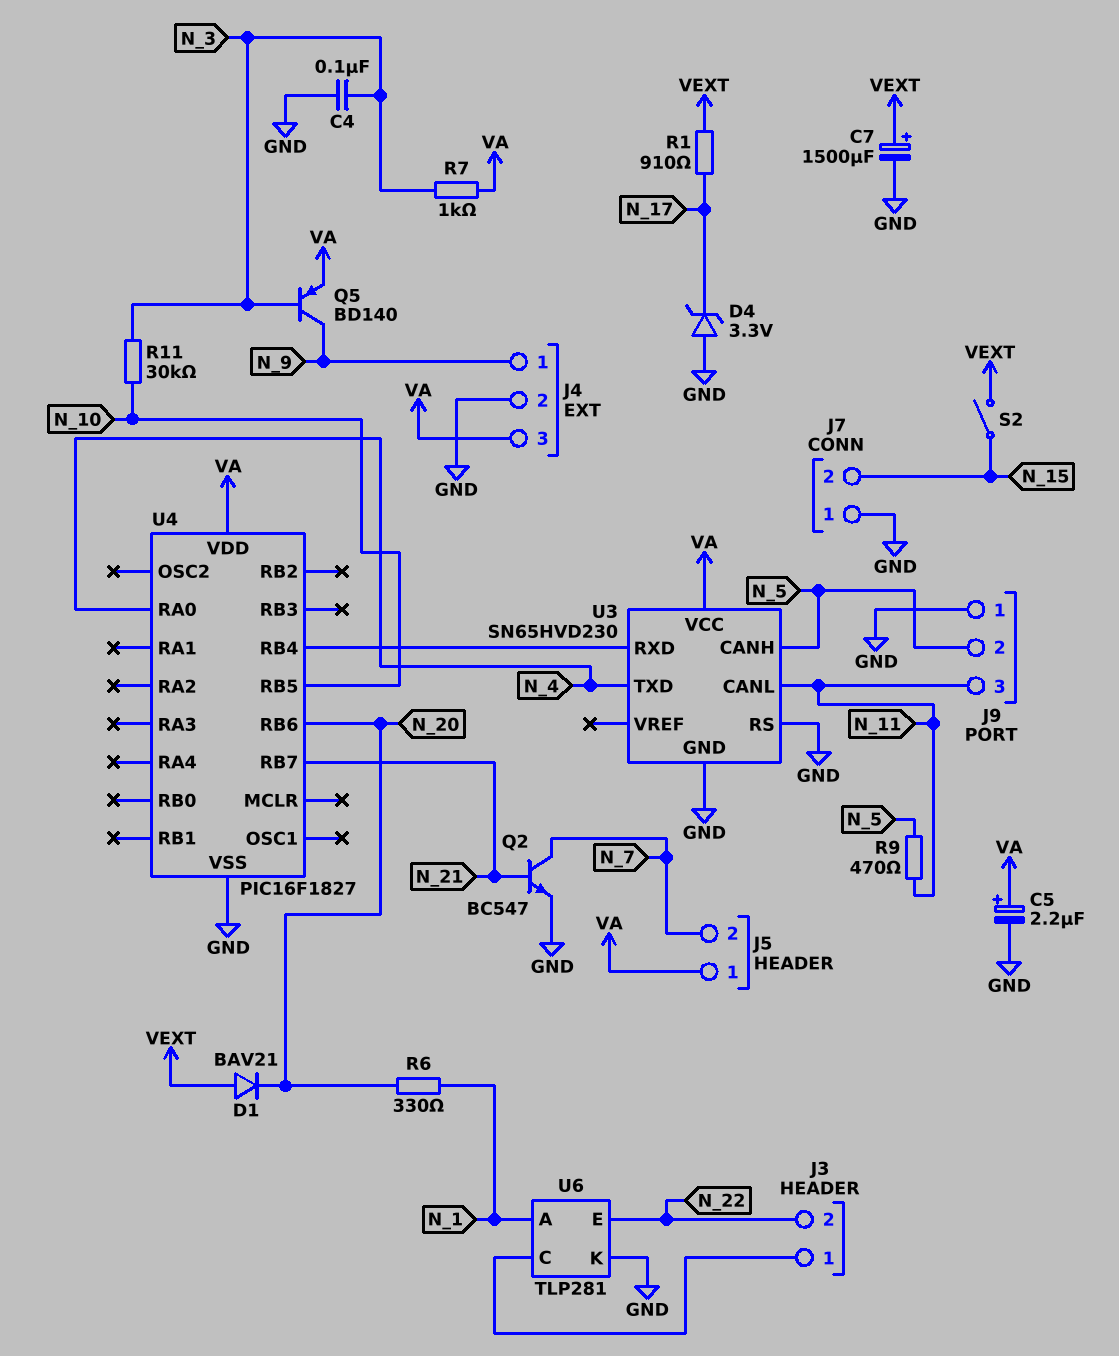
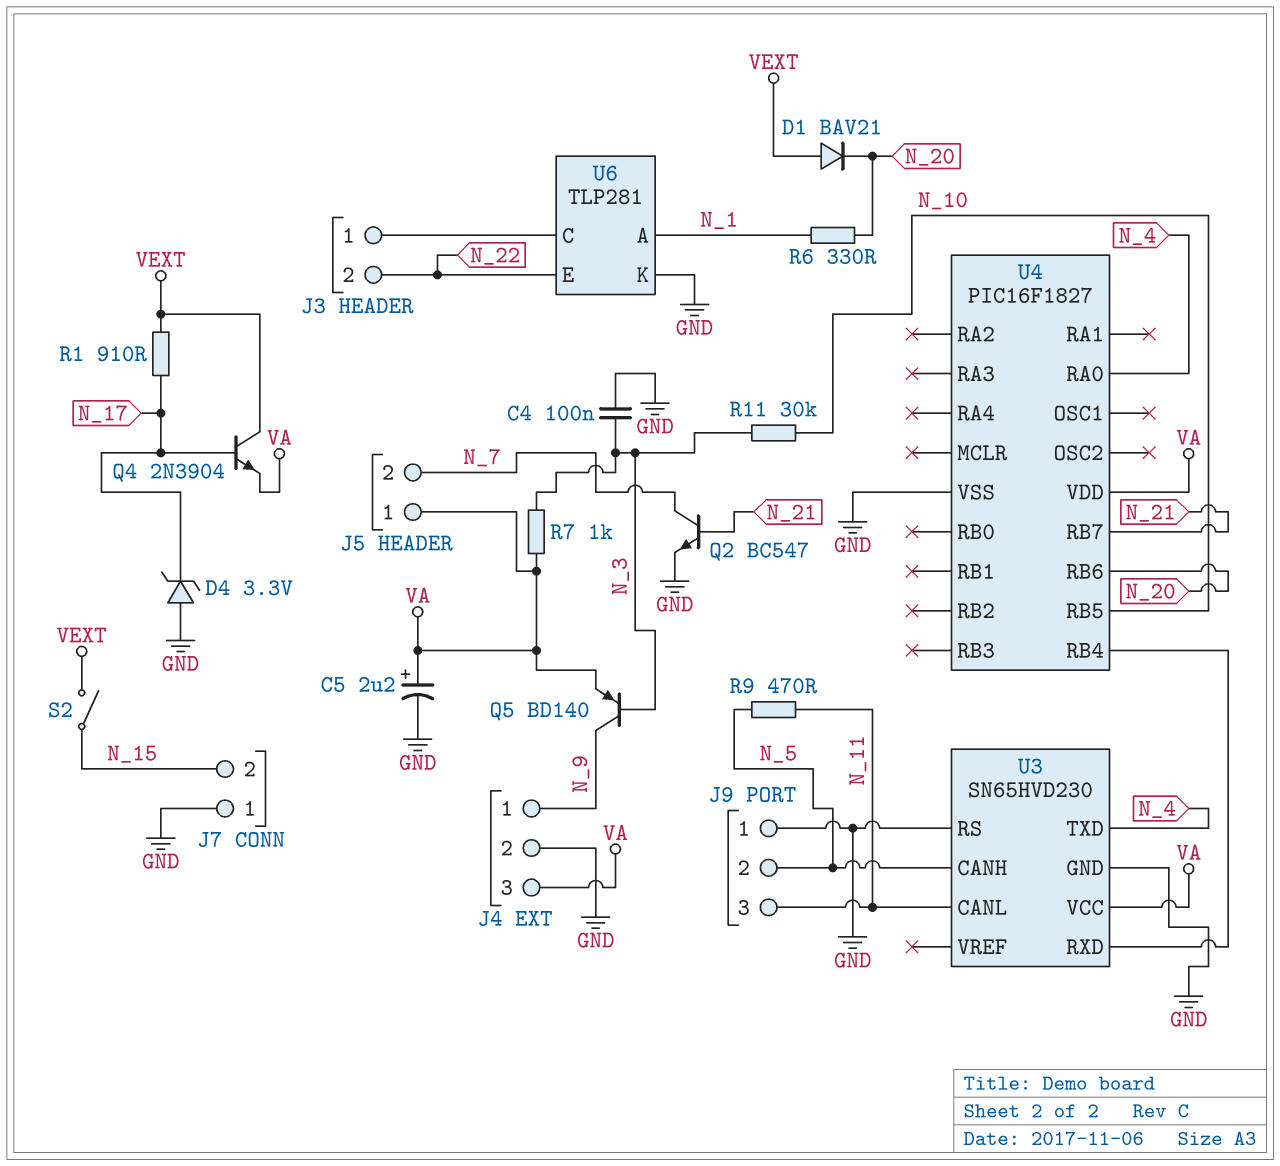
C7: 1500uF (plus VEXT, minus GND) -> none
Q4: none -> NPN 2N3904 (B N_17, C VEXT, E VA)

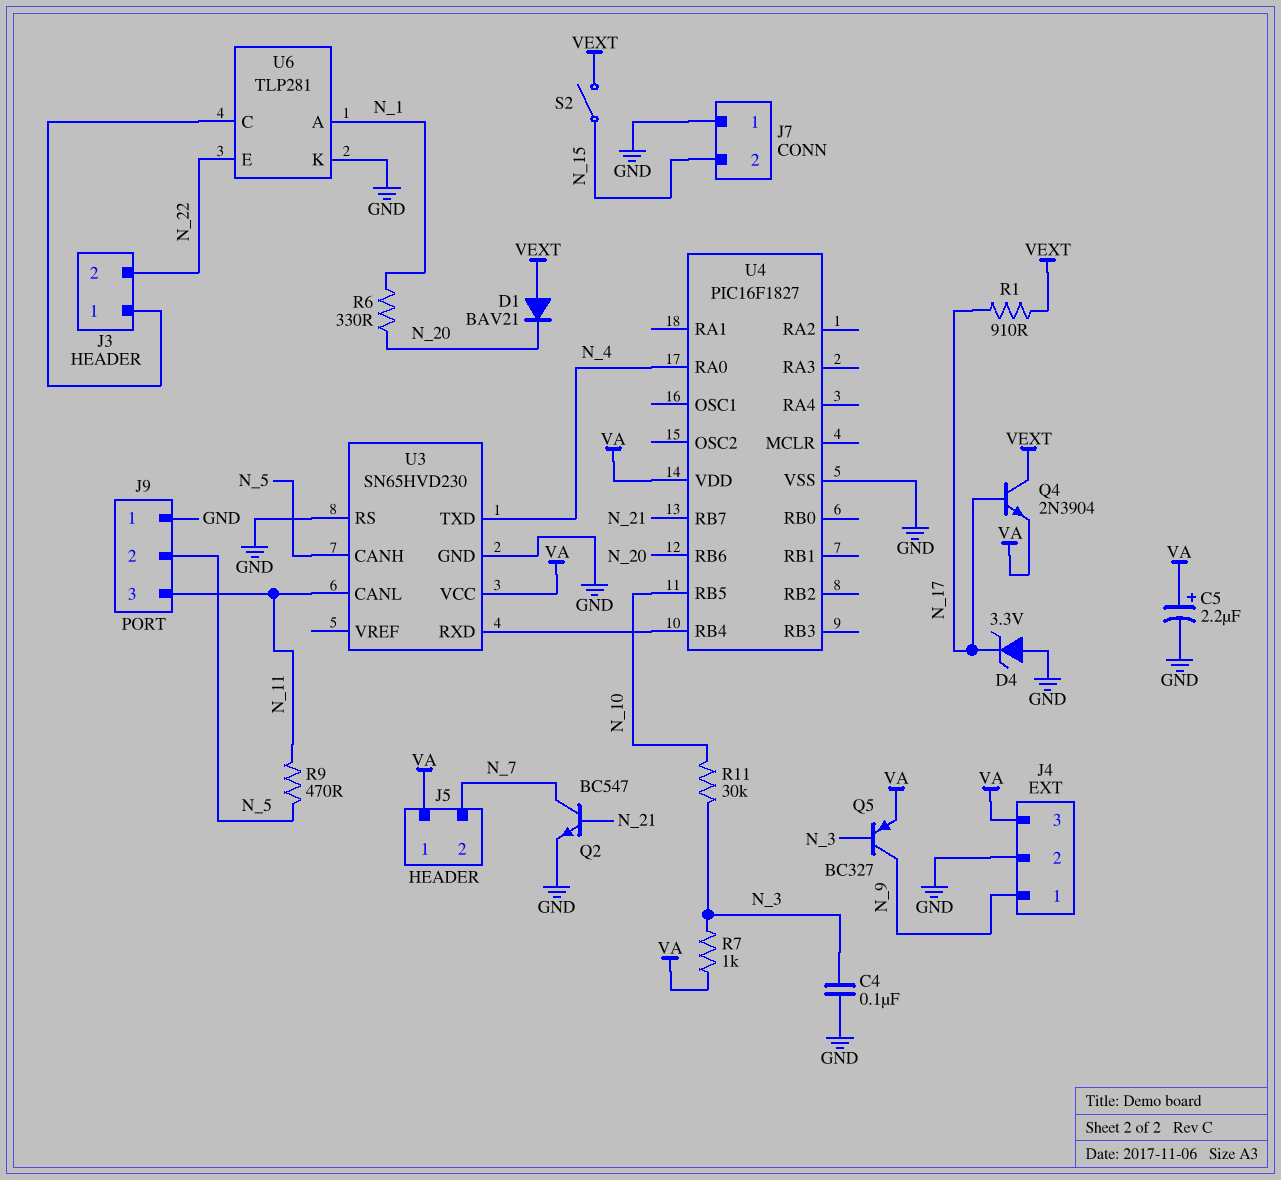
Q5: PNP BD140 (B N_3, C N_9, E VA) -> PNP BC327 (B N_3, C N_9, E VA)

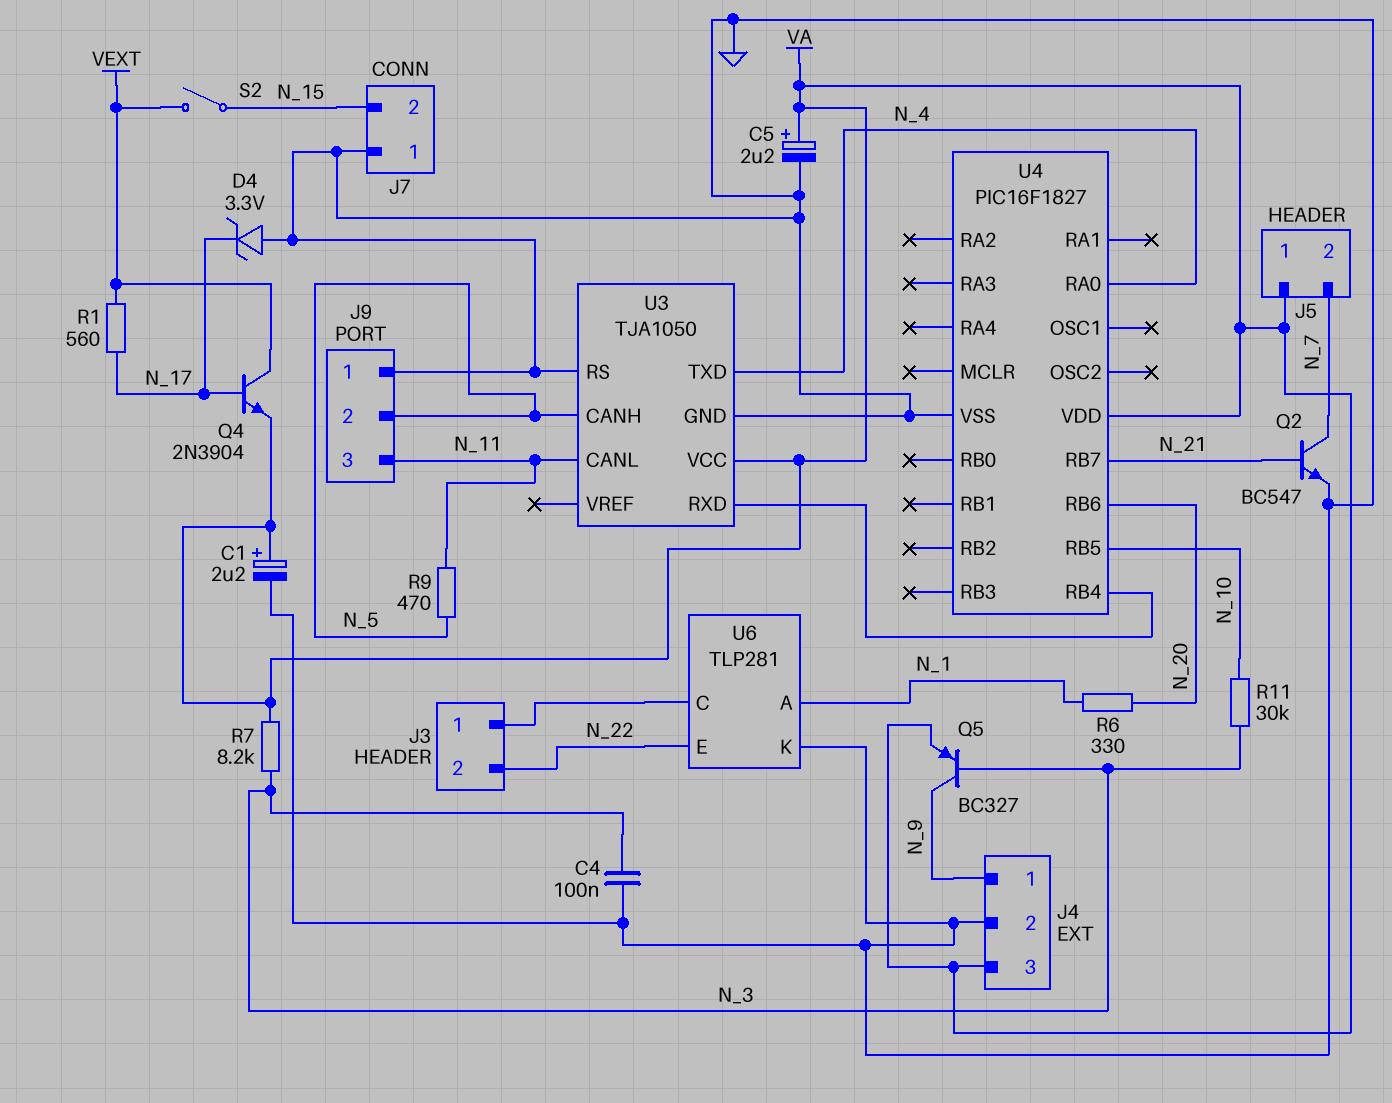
C1: none -> 2.2uF (plus VA, minus GND)
D1: diode BAV21 (A VEXT, K N_20) -> none
R1: 910 (N_17, VEXT) -> 560 (N_17, VEXT)
R7: 1k (N_3, VA) -> 8.2k (N_3, VA)
U3: SN65HVD230 -> TJA1050

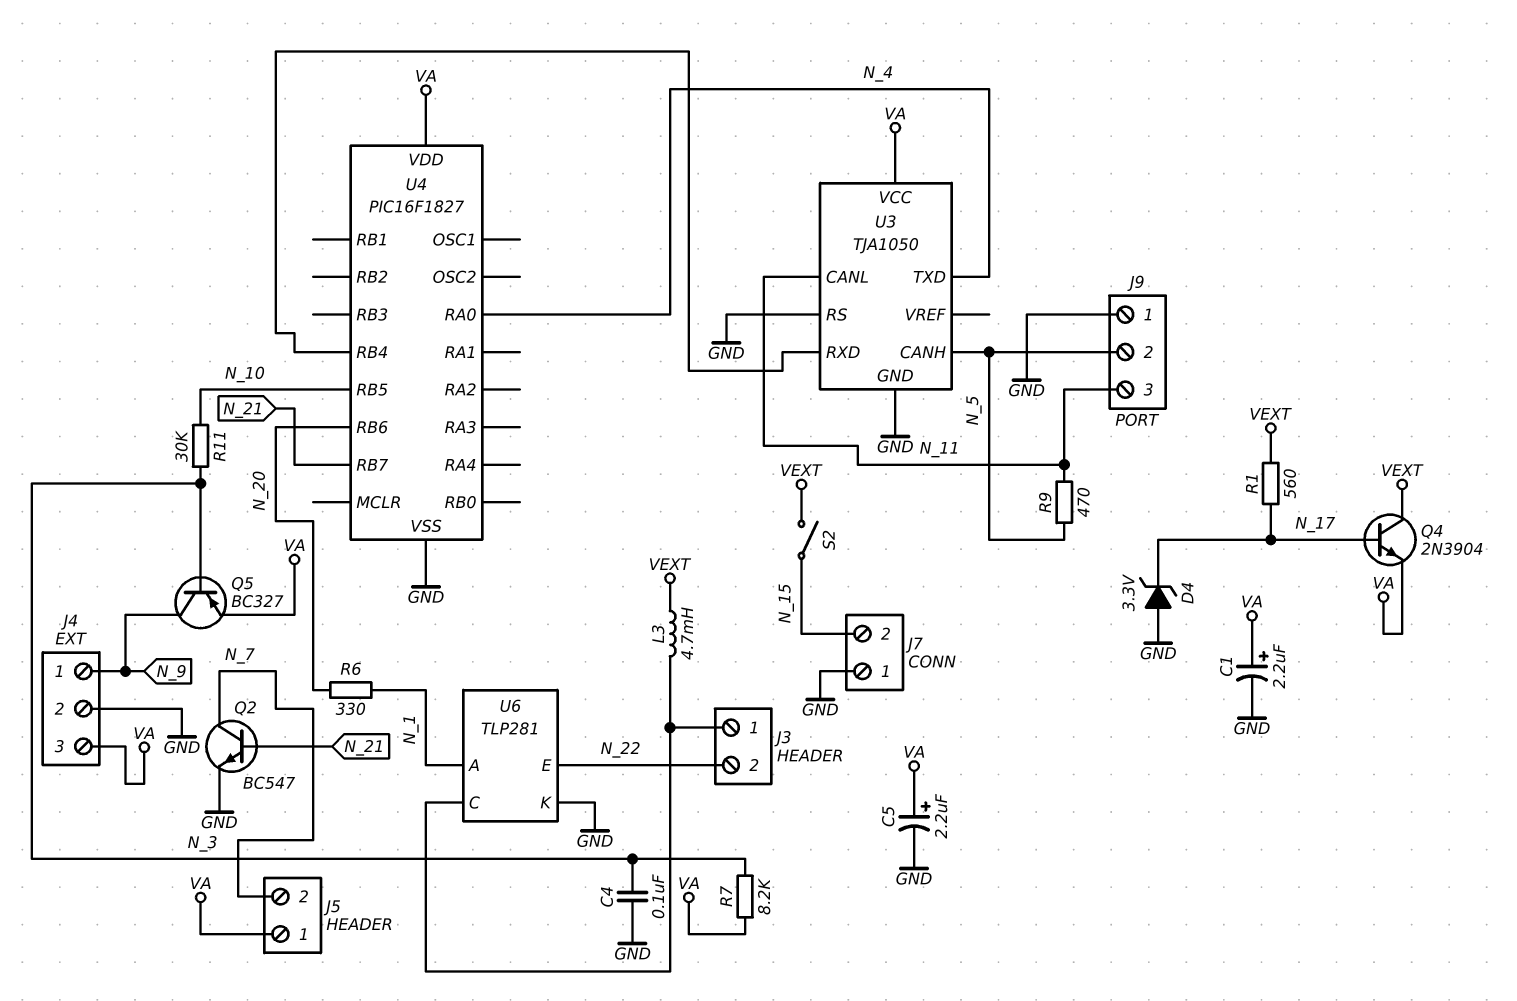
L3: none -> 4.7mH (J3/1, VEXT)

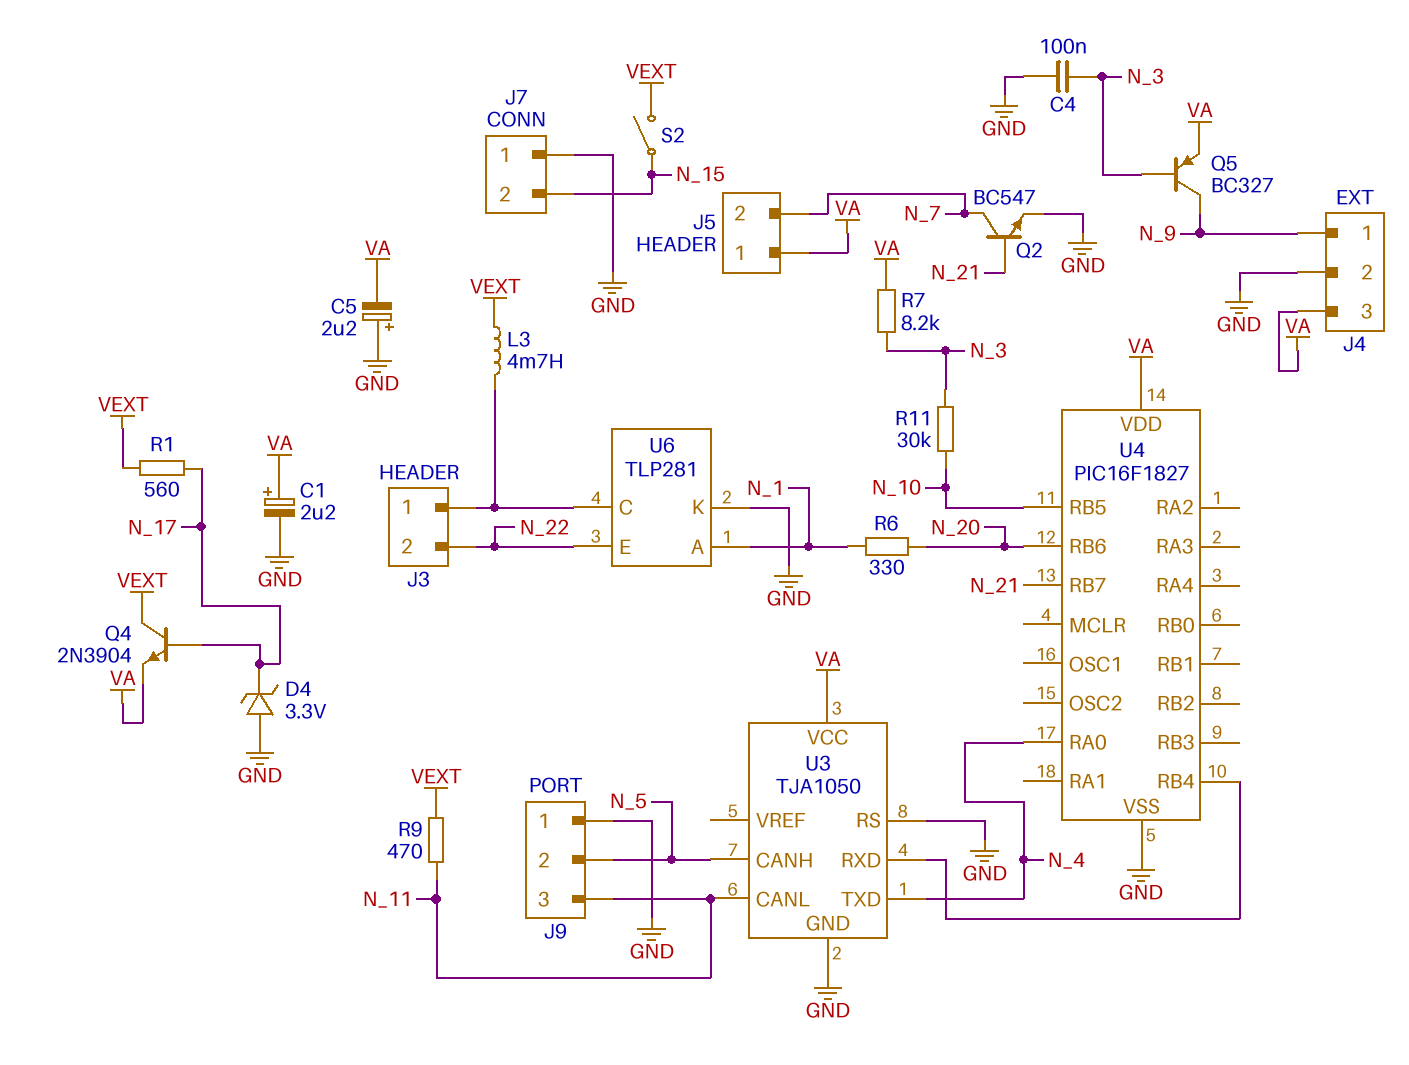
C5: 2.2uF (plus VA, minus GND) -> 2.2uF (plus GND, minus VA)
R9: 470 (N_5, N_11) -> 470 (N_11, VEXT)

